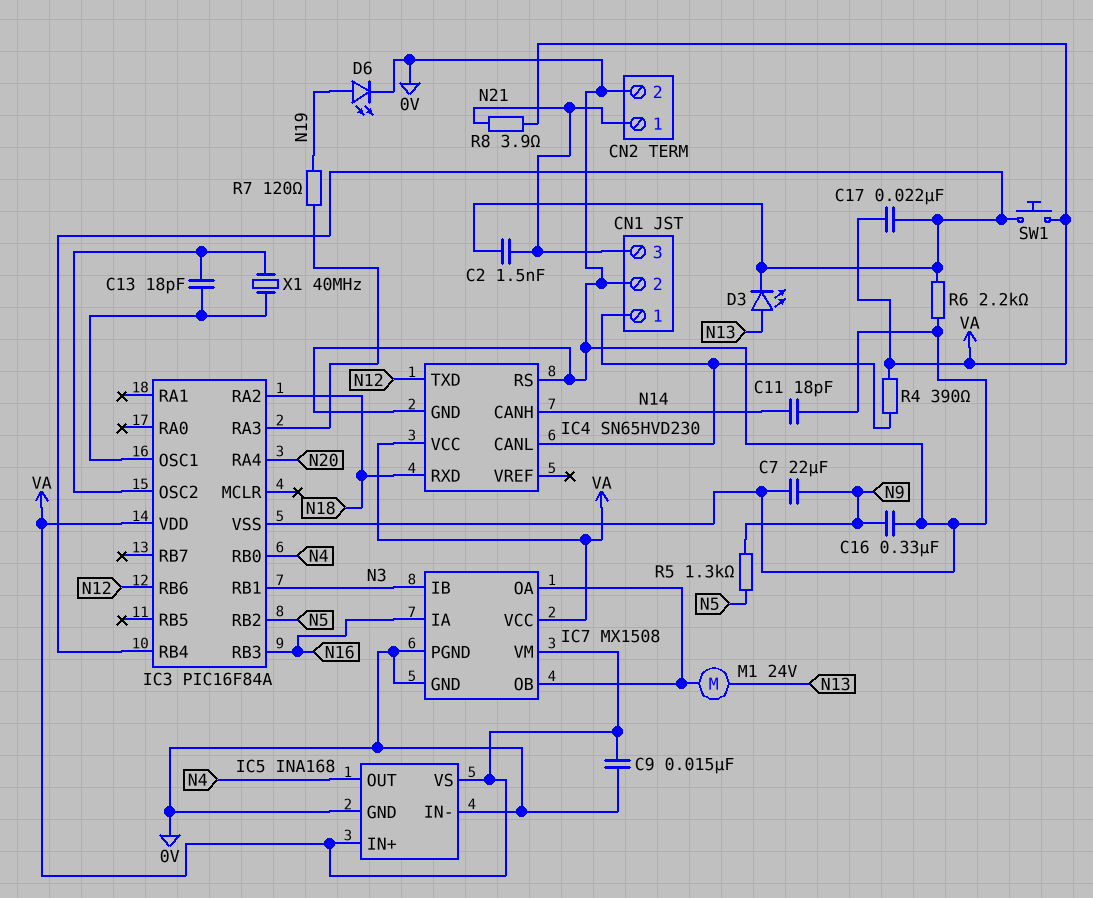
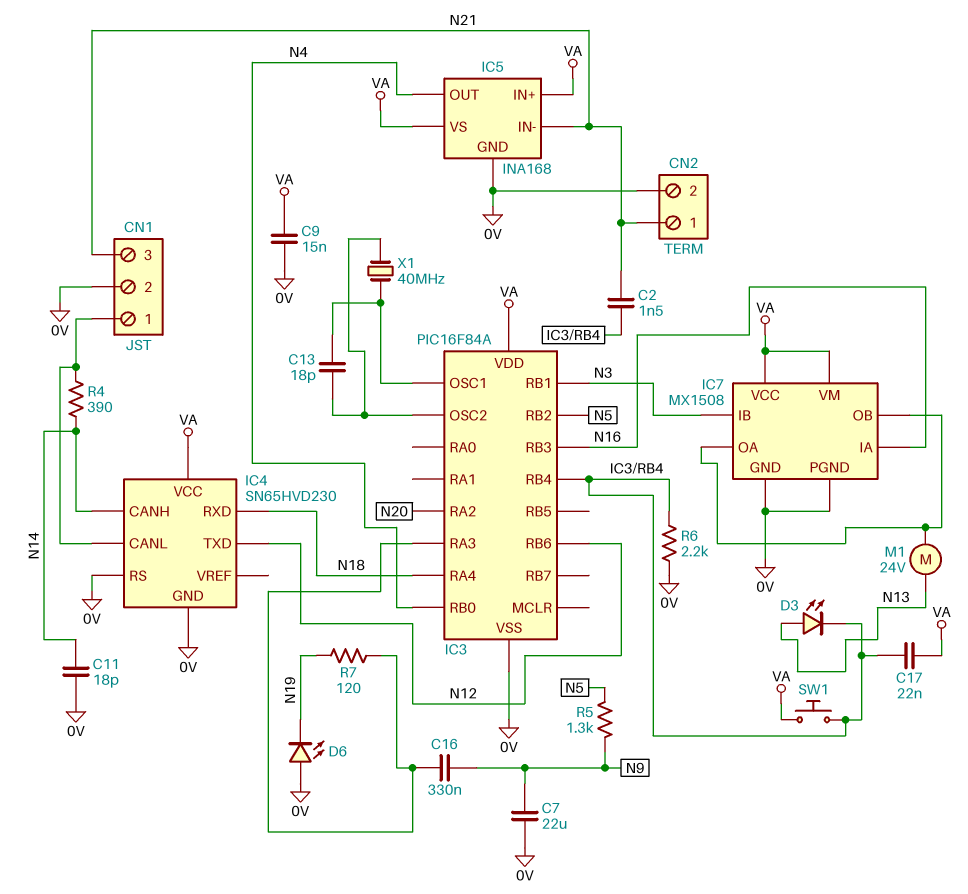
C16: 330nF (0V, N9) -> 330nF (IC3/RA3, N9)
D6: LED (A N19, K 0V) -> LED (A 0V, K N19)
IC3 pin RA2: N18 -> N20
IC3 pin RA4: N20 -> N18
IC5 pin IN-: 0V -> N21
R4: 390 (CN1/1, VA) -> 390 (CN1/1, N14)
R8: 3.9 (N21, VA) -> none

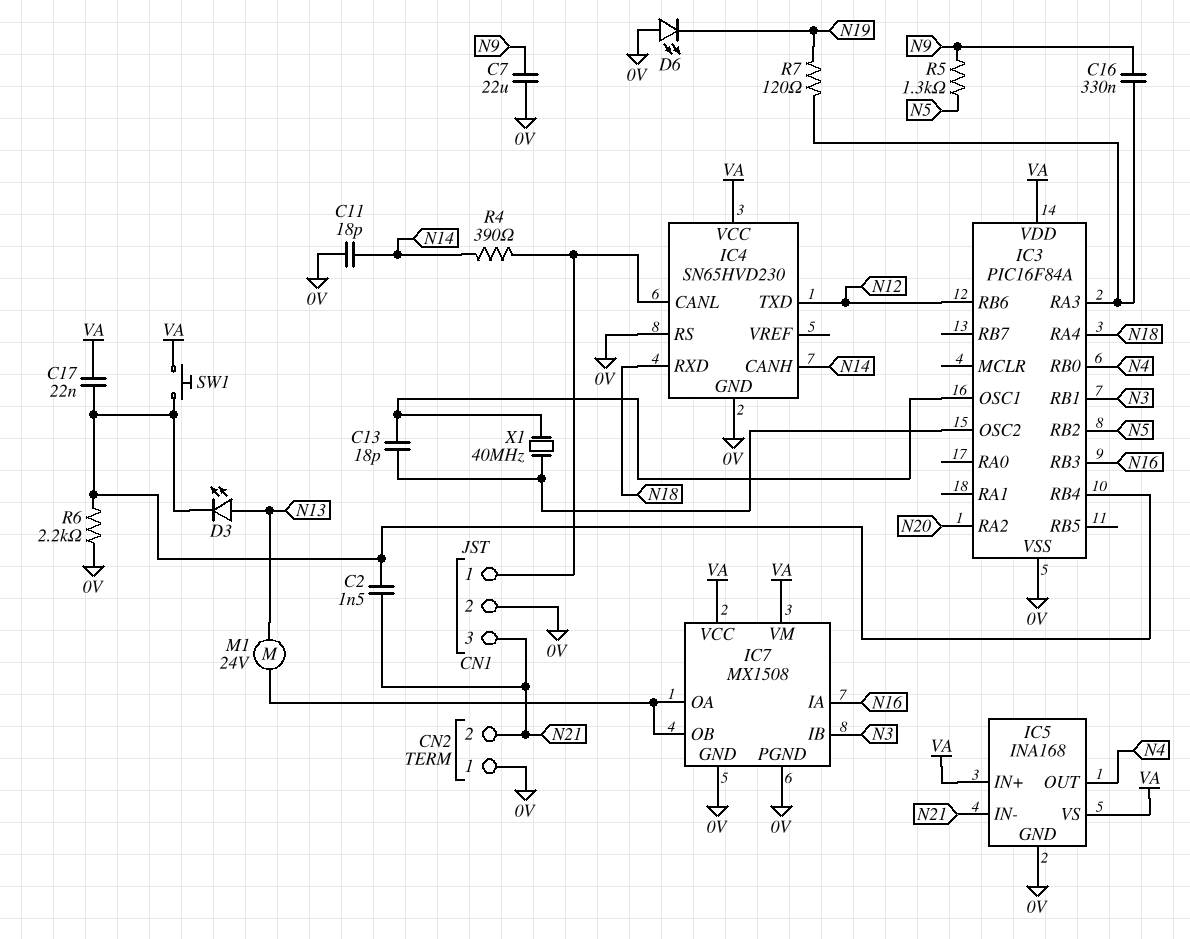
C9: 15nF (0V, VA) -> none
CN2 pin 1: N21 -> 0V
CN2 pin 2: 0V -> N21

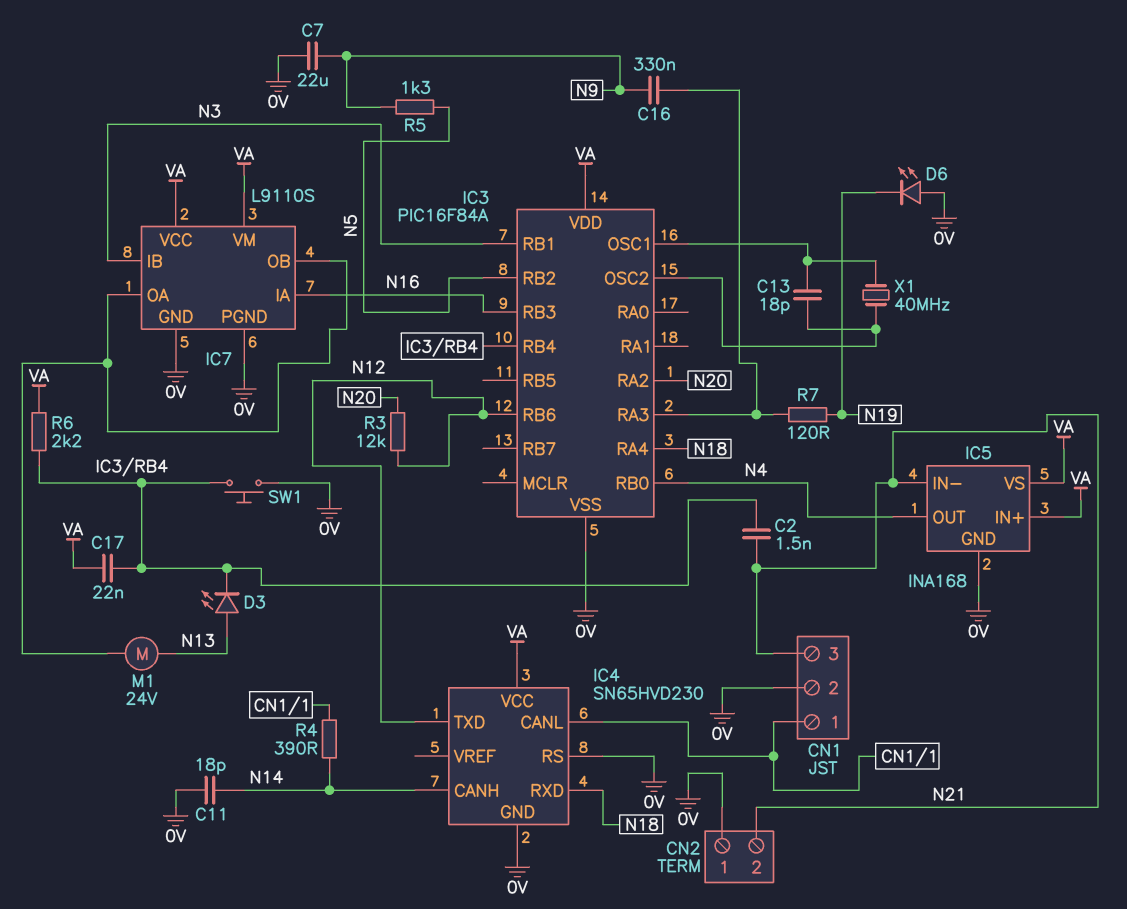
IC7: MX1508 -> L9110S
R3: none -> 12k (N12, N20)
R6: 2.2k (0V, IC3/RB4) -> 2.2k (IC3/RB4, VA)
SW1: button (IC3/RB4, VA) -> button (0V, IC3/RB4)

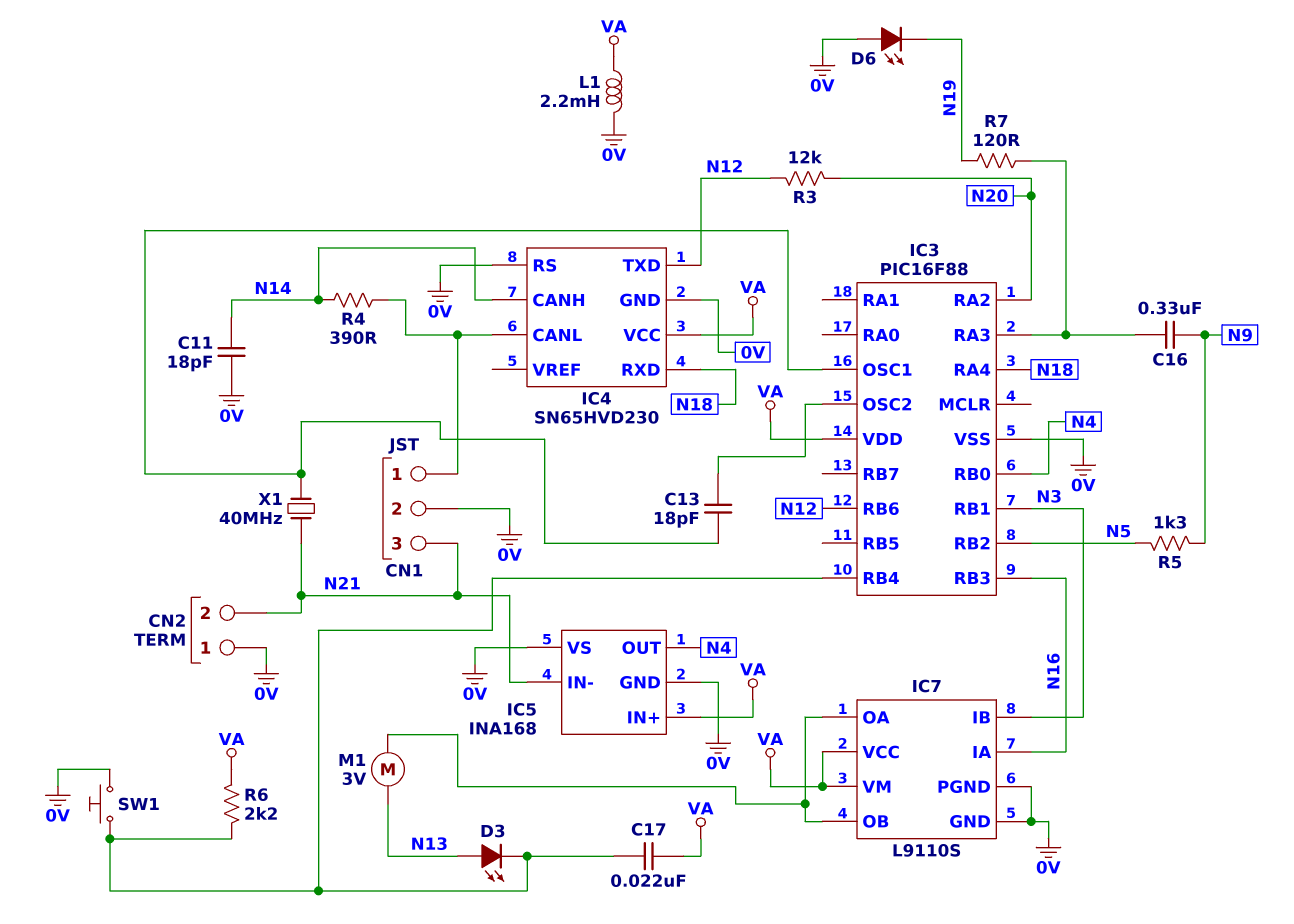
C2: 1.5nF (IC3/RB4, N21) -> none
C7: 22uF (0V, N9) -> none
IC3: PIC16F84A -> PIC16F88
IC5 pin VS: VA -> 0V
L1: none -> 2.2mH (0V, VA)
M1: motor 24V (IC7/OA, N13) -> motor 3V (IC7/OA, N13)
X1: 40MHz (IC3/OSC1, IC3/OSC2) -> 40MHz (IC3/OSC1, N21)

